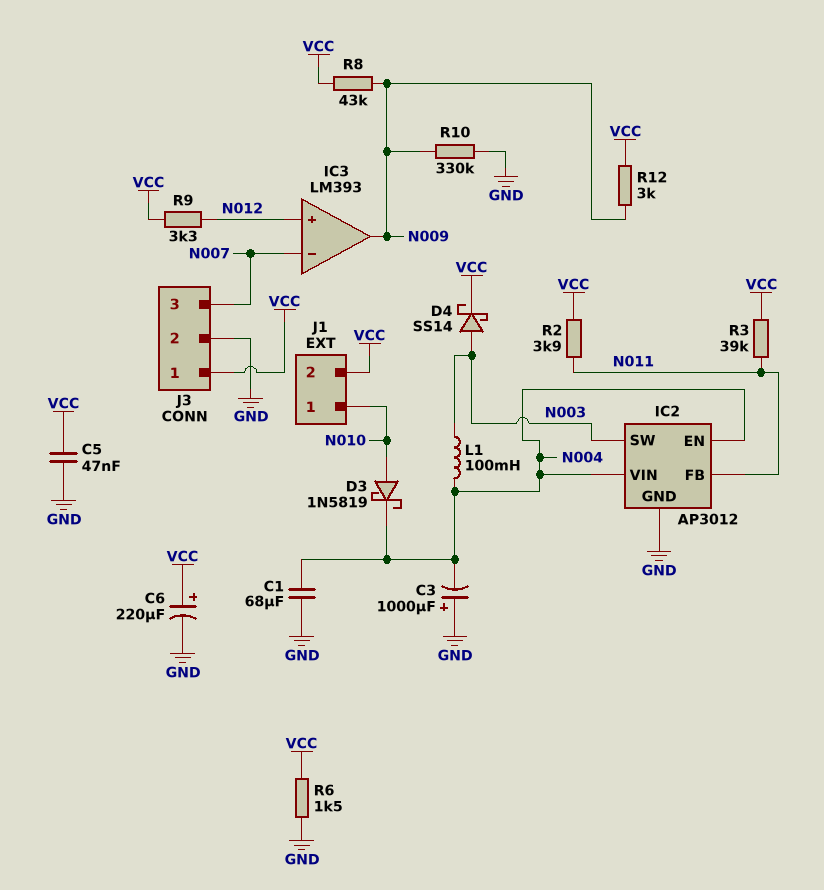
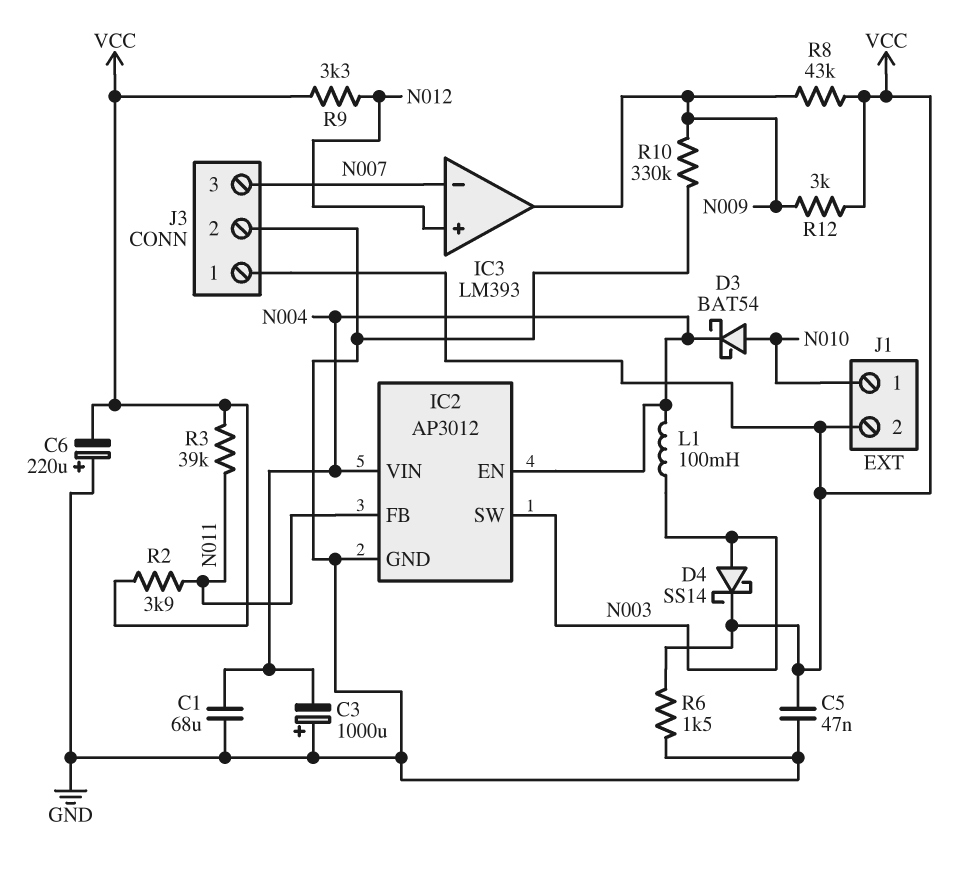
C6: 220uF (plus VCC, minus GND) -> 220uF (plus GND, minus VCC)
D3: schottky 1N5819 (A N010, K N004) -> schottky BAT54 (A N010, K N004)

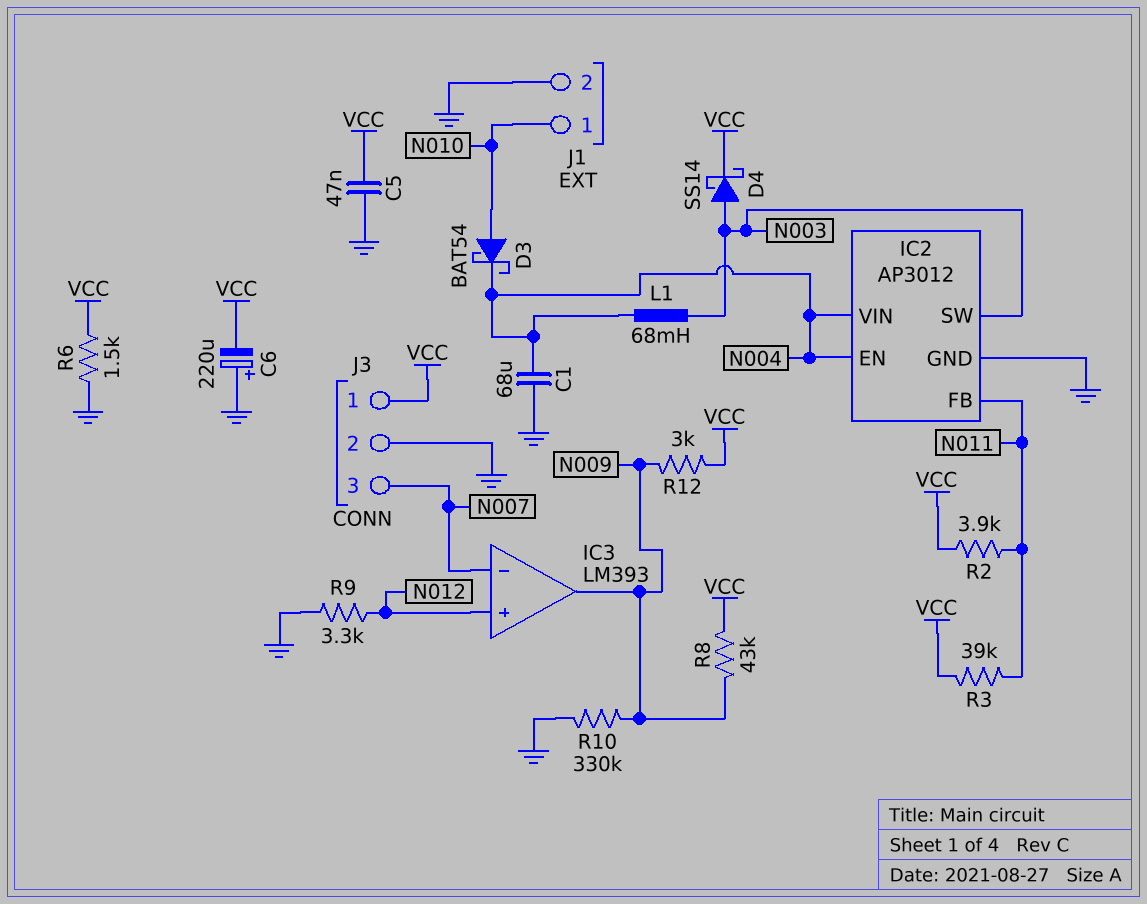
C3: 1000uF (plus GND, minus N004) -> none
J1 pin 2: VCC -> GND
L1: 100mH (N003, N004) -> 68mH (N003, N004)
R9: 3.3k (N012, VCC) -> 3.3k (GND, N012)

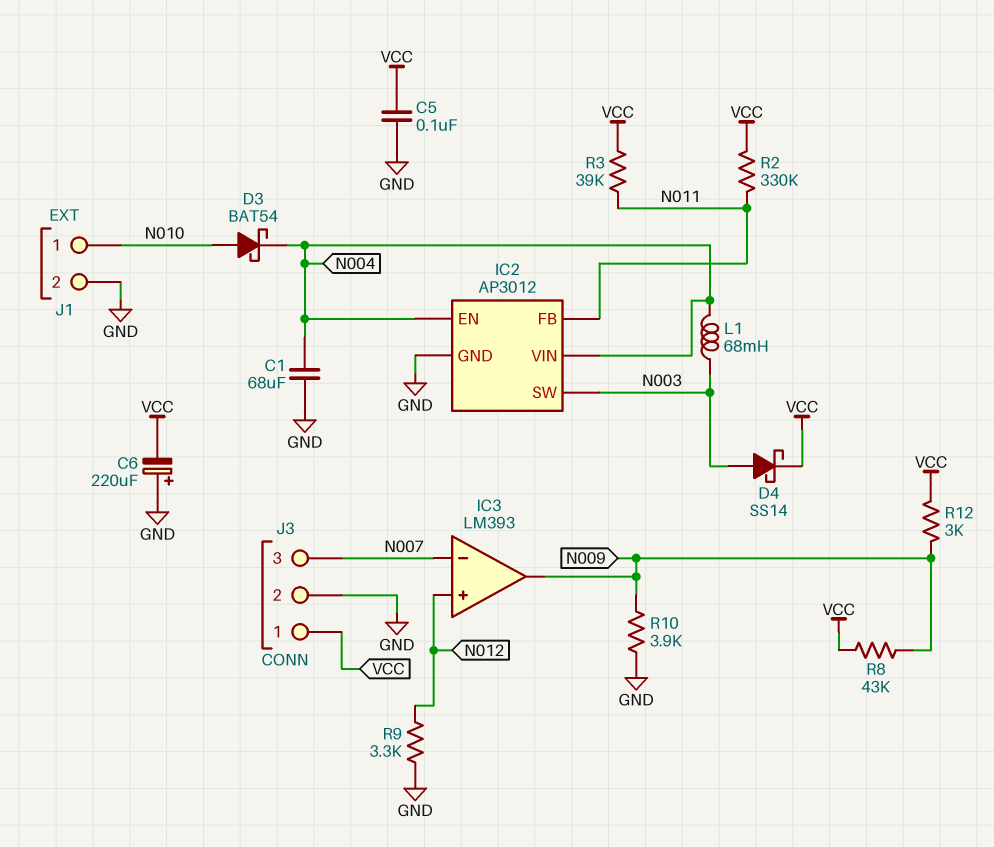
C5: 47nF (GND, VCC) -> 100nF (GND, VCC)
R2: 3.9k (N011, VCC) -> 330k (N011, VCC)
R6: 1.5k (GND, VCC) -> none
R10: 330k (GND, N009) -> 3.9k (GND, N009)

